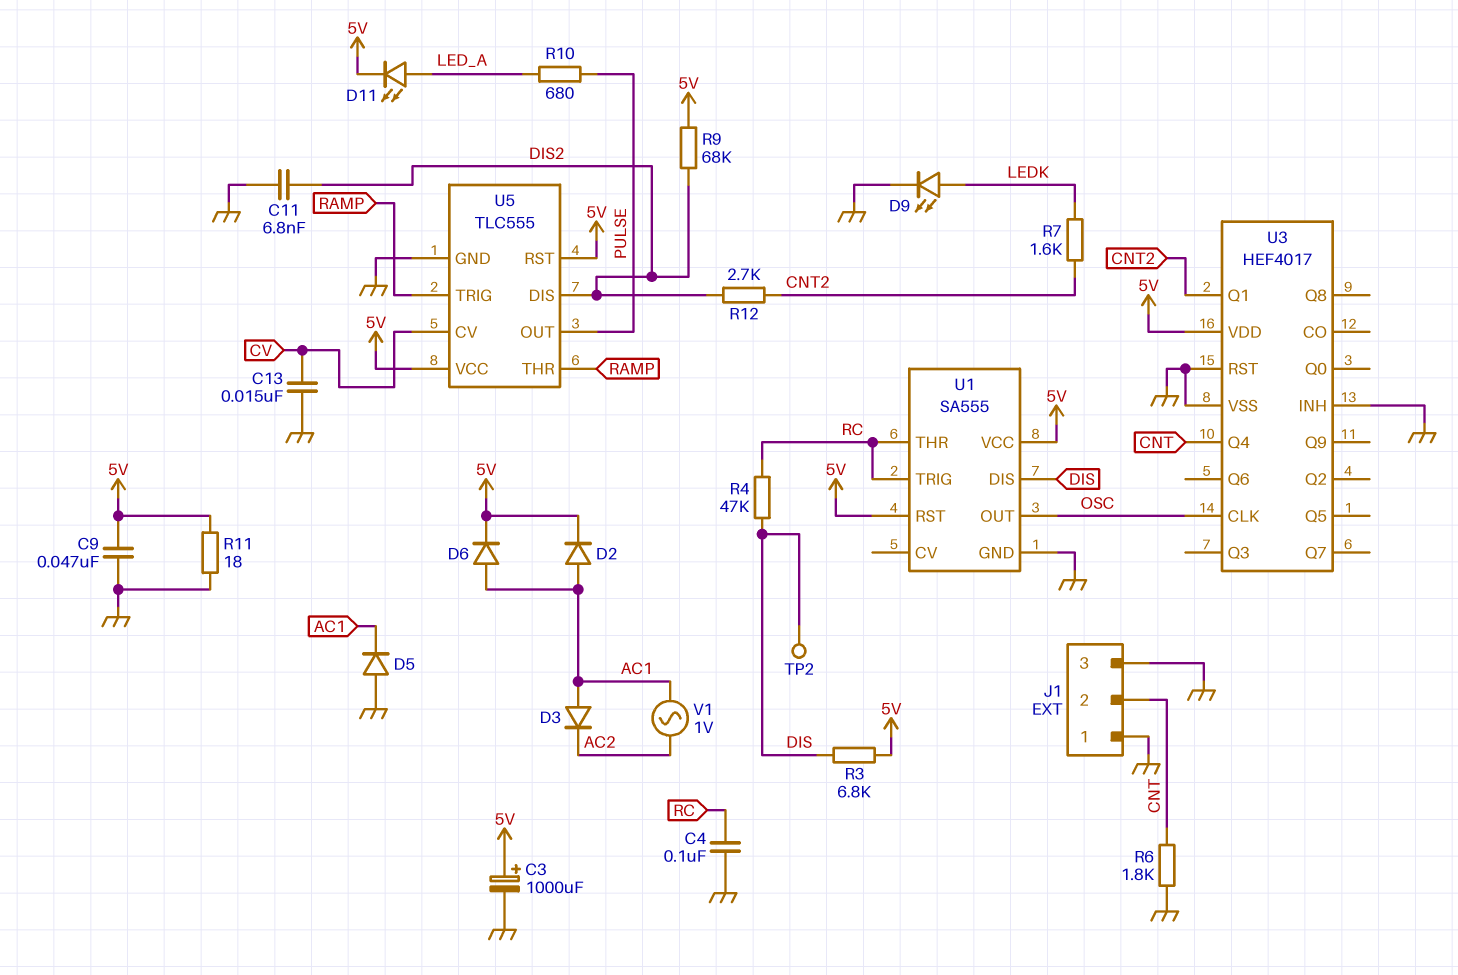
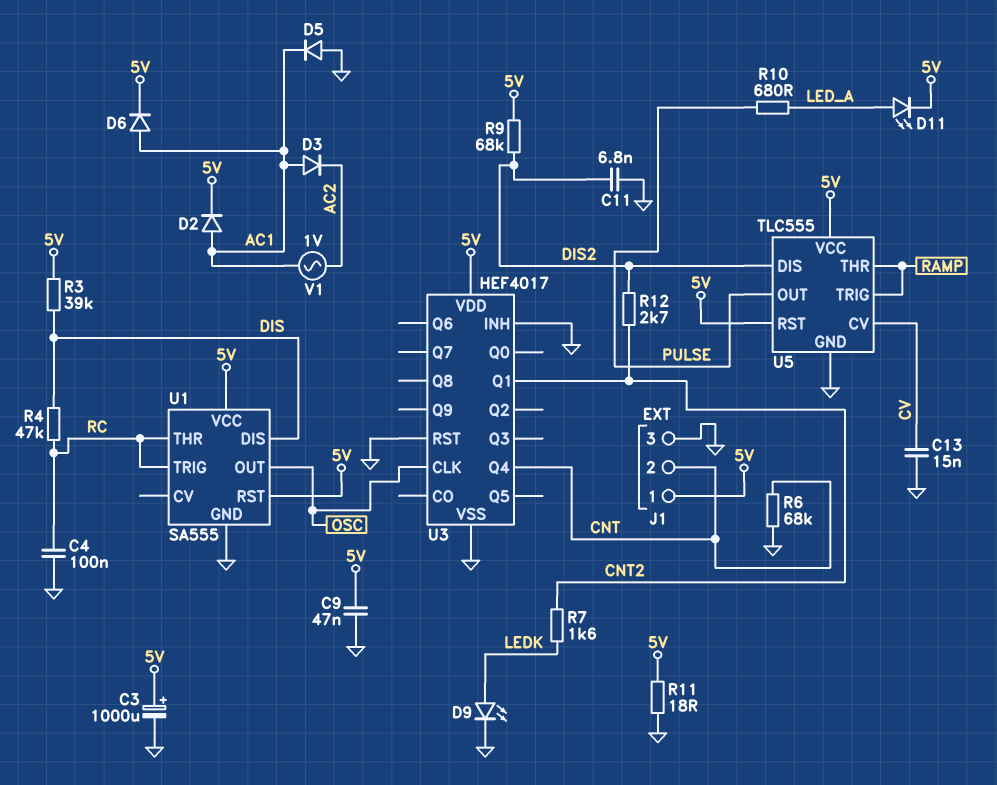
J1 pin 1: GND -> 5V
R3: 6.8k (5V, DIS) -> 39k (5V, DIS)
R6: 1.8k (CNT, GND) -> 68k (CNT, GND)
TP2: test point (DIS) -> none

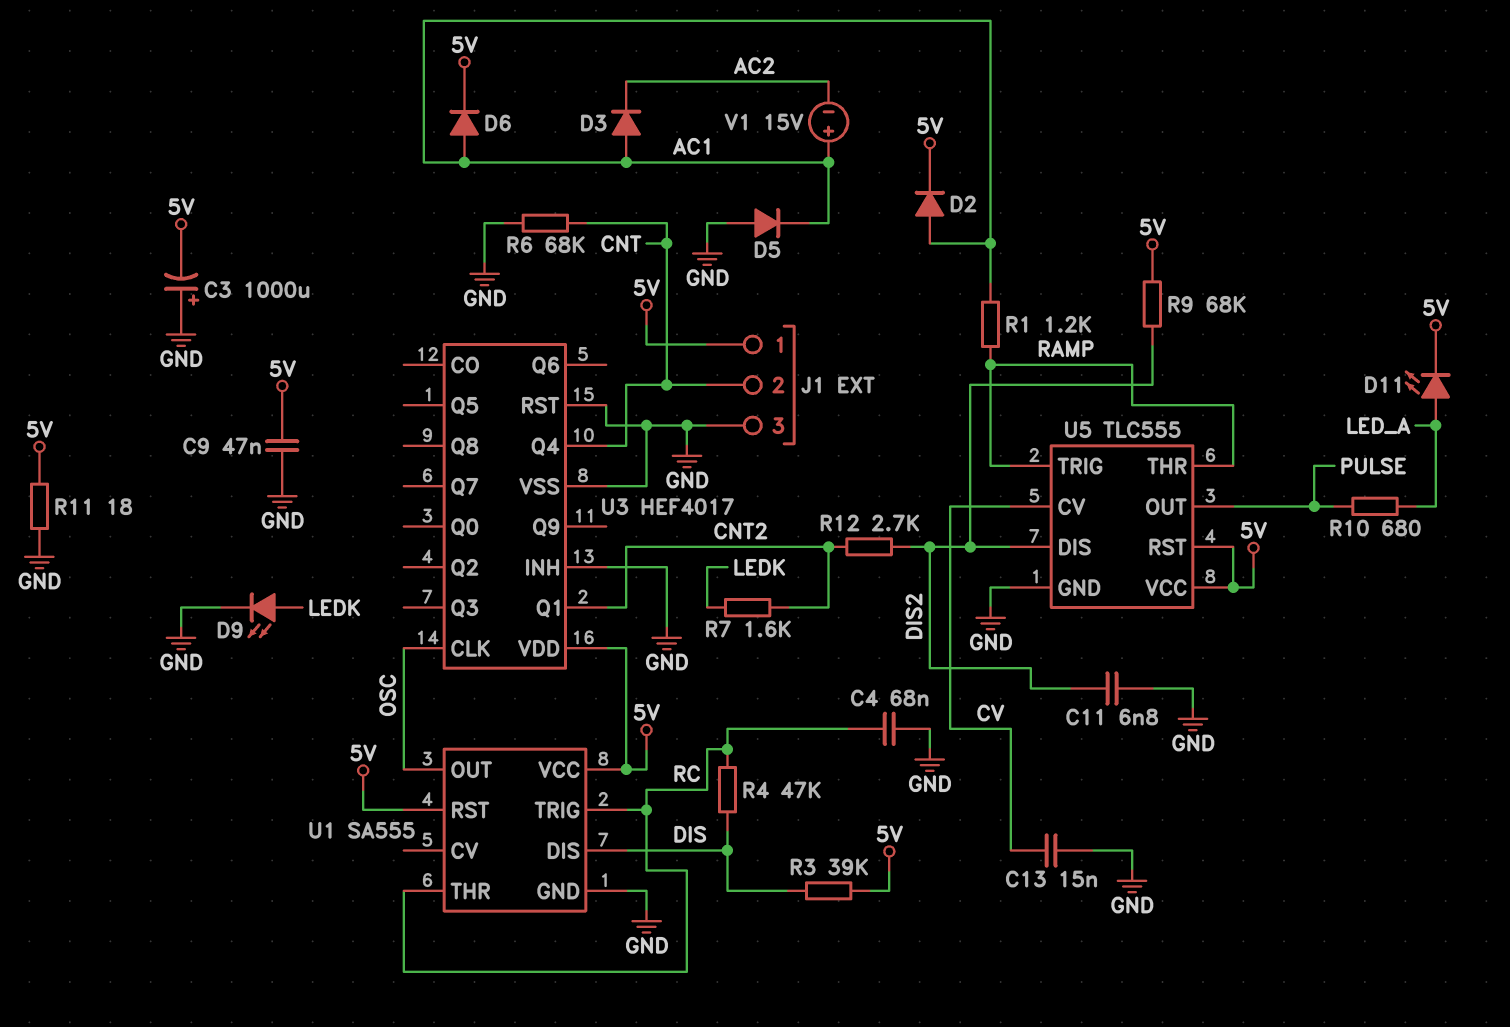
C3: 1000uF (plus 5V, minus GND) -> 1000uF (plus GND, minus 5V)
C4: 100nF (GND, RC) -> 68nF (GND, RC)
R1: none -> 1.2k (AC1, RAMP)
V1: AC 1V (AC1, AC2) -> 15V (plus AC1, minus AC2)

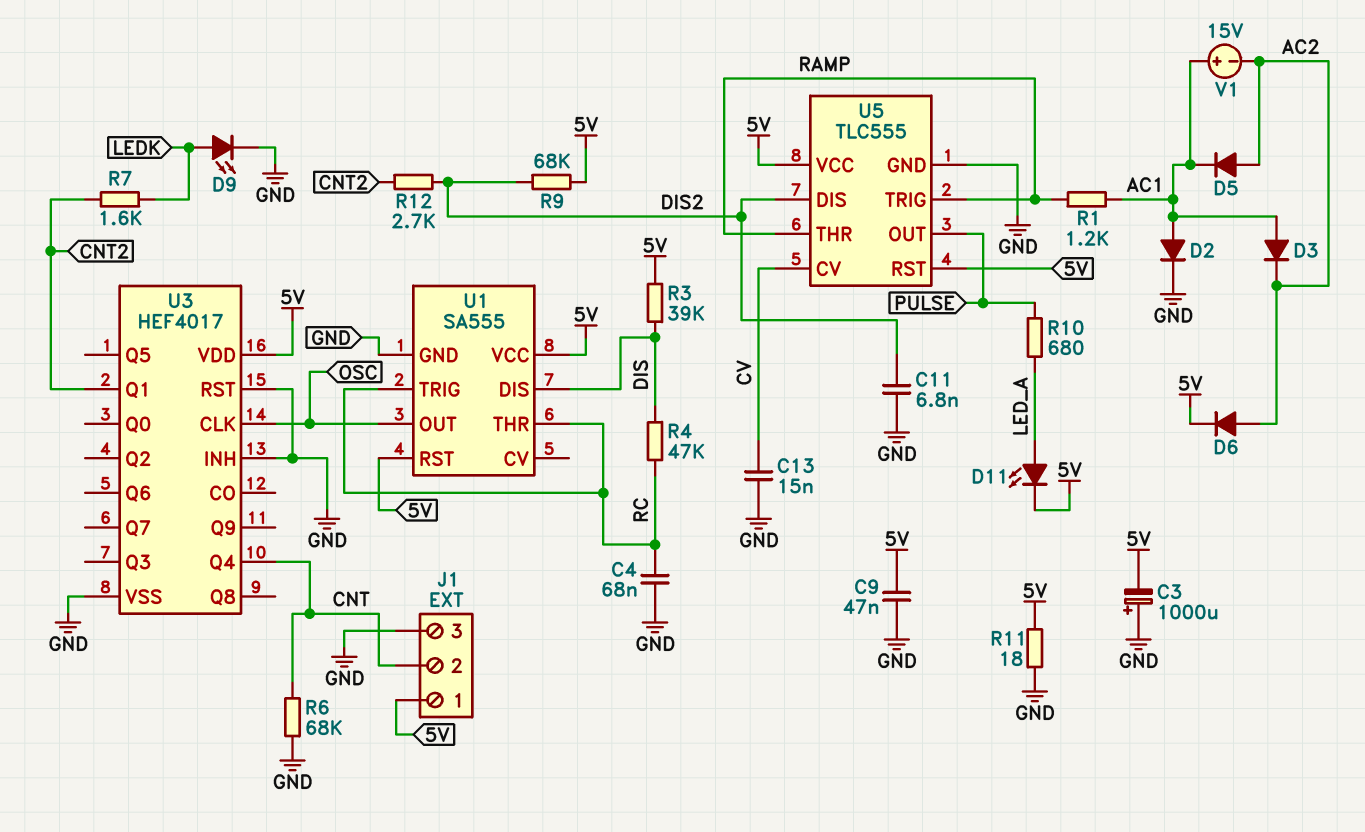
D2: diode (A AC1, K 5V) -> diode (A AC1, K GND)
D5: diode (A GND, K AC1) -> diode (A AC2, K AC1)
D6: diode (A AC1, K 5V) -> diode (A AC2, K 5V)

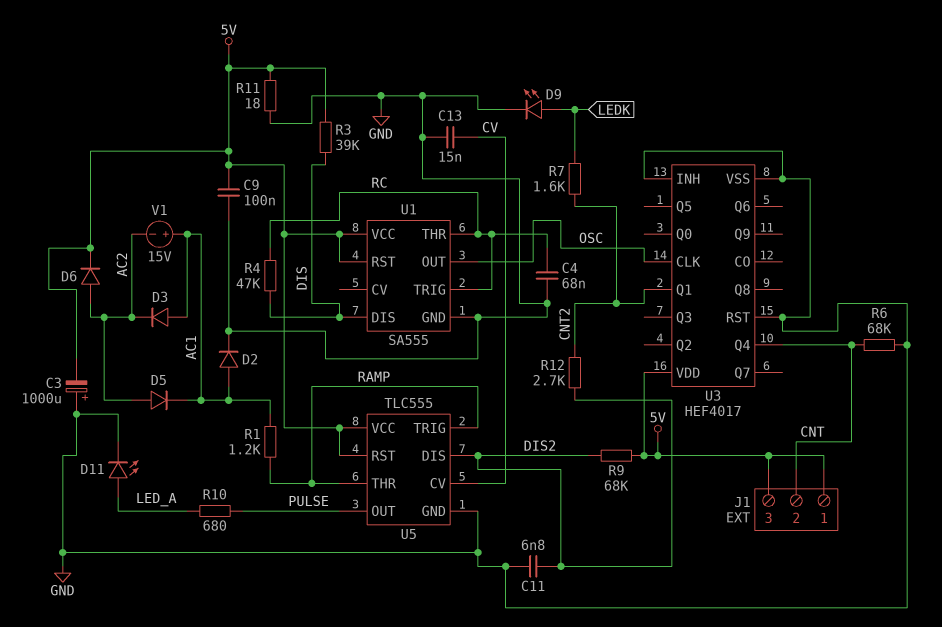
C9: 47nF (5V, GND) -> 100nF (5V, GND)
D11: LED (A LED_A, K 5V) -> LED (A LED_A, K GND)
J1 pin 3: GND -> 5V

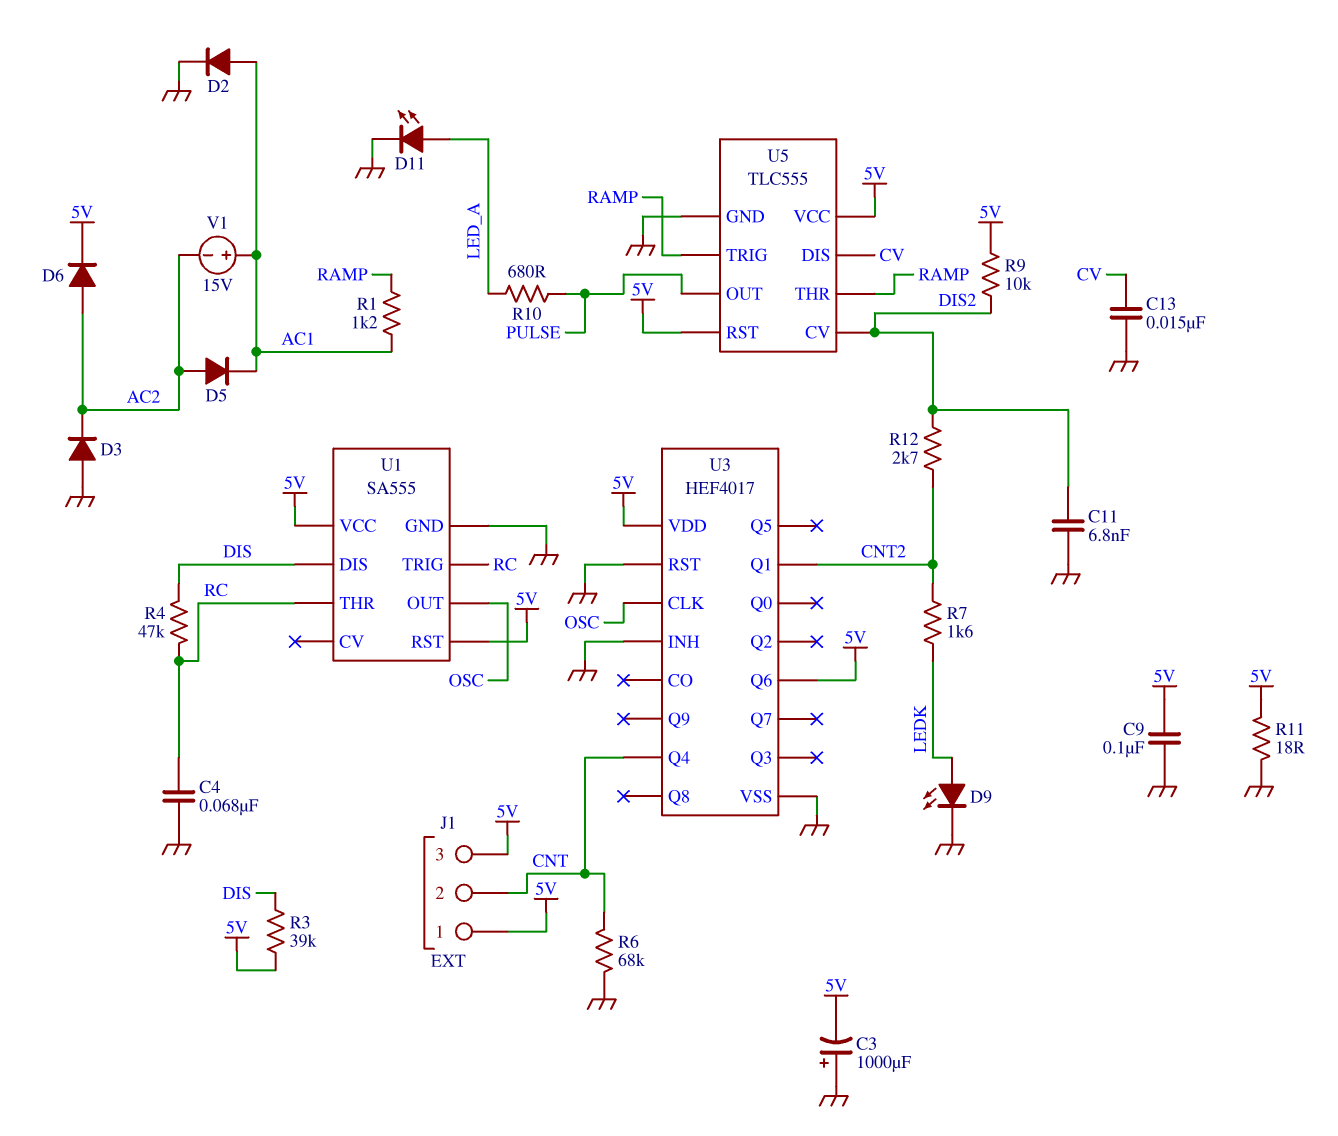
D3: diode (A AC1, K AC2) -> diode (A GND, K AC2)
R9: 68k (5V, DIS2) -> 10k (5V, DIS2)
U3 pin Q6: none -> 5V
U5 pin CV: CV -> DIS2
U5 pin DIS: DIS2 -> CV

